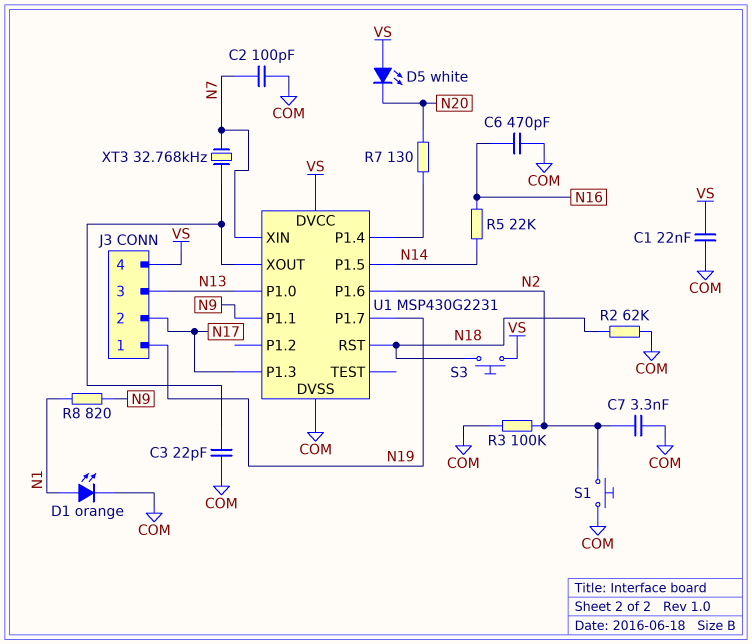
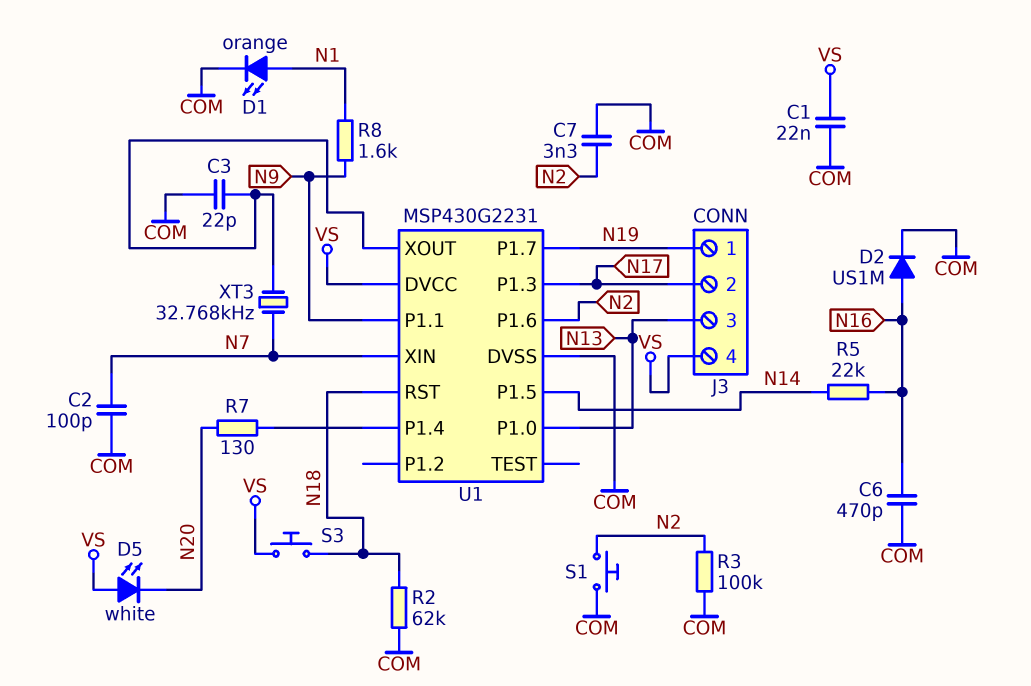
D2: none -> diode US1M (A N16, K COM)
R8: 820 (N1, N9) -> 1.6k (N1, N9)

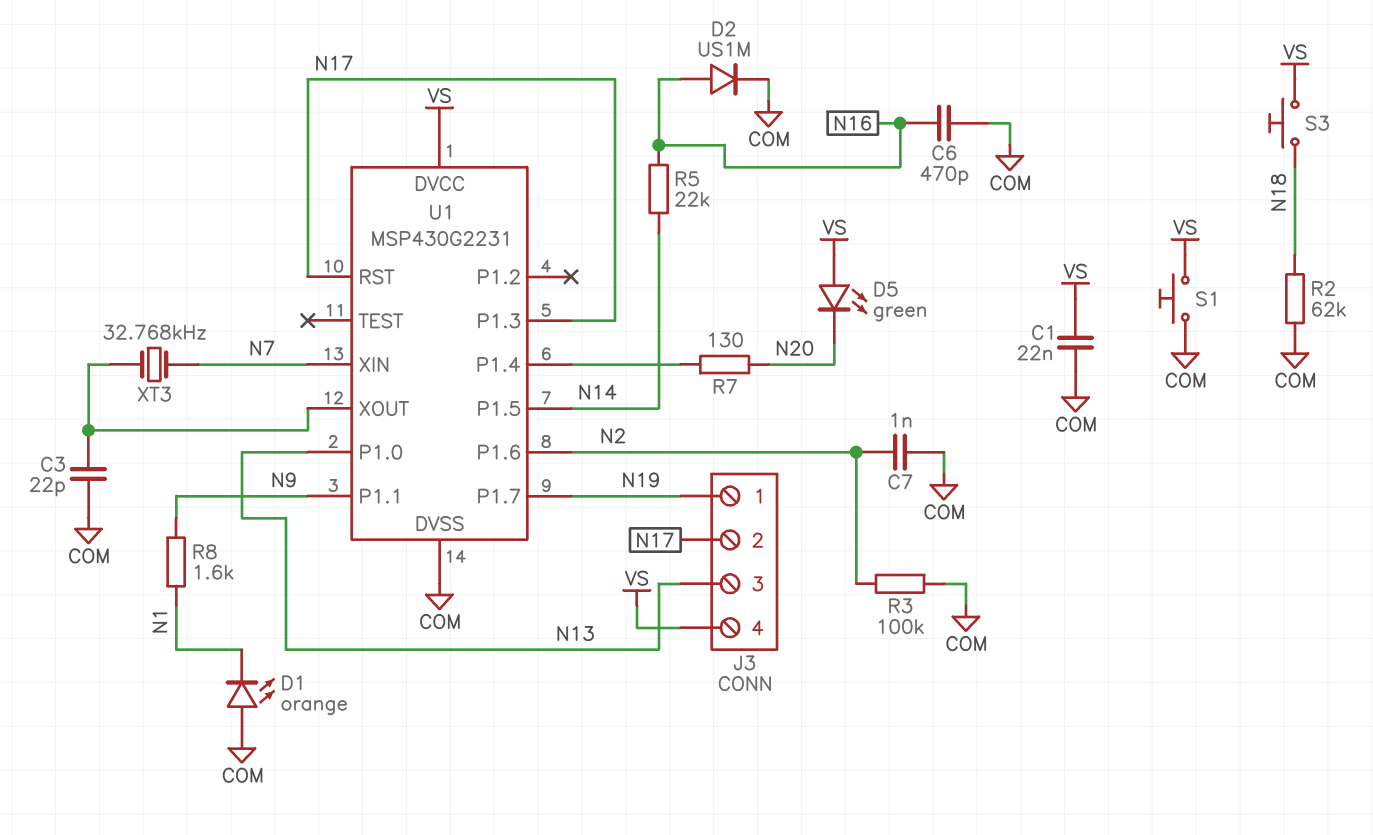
C2: 100pF (COM, N7) -> none
C7: 3.3nF (COM, N2) -> 1nF (COM, N2)
D1: LED orange (A N1, K COM) -> LED orange (A COM, K N1)
D5: LED white (A VS, K N20) -> LED green (A VS, K N20)
S1: button (COM, N2) -> button (COM, VS)
U1 pin RST: N18 -> N17

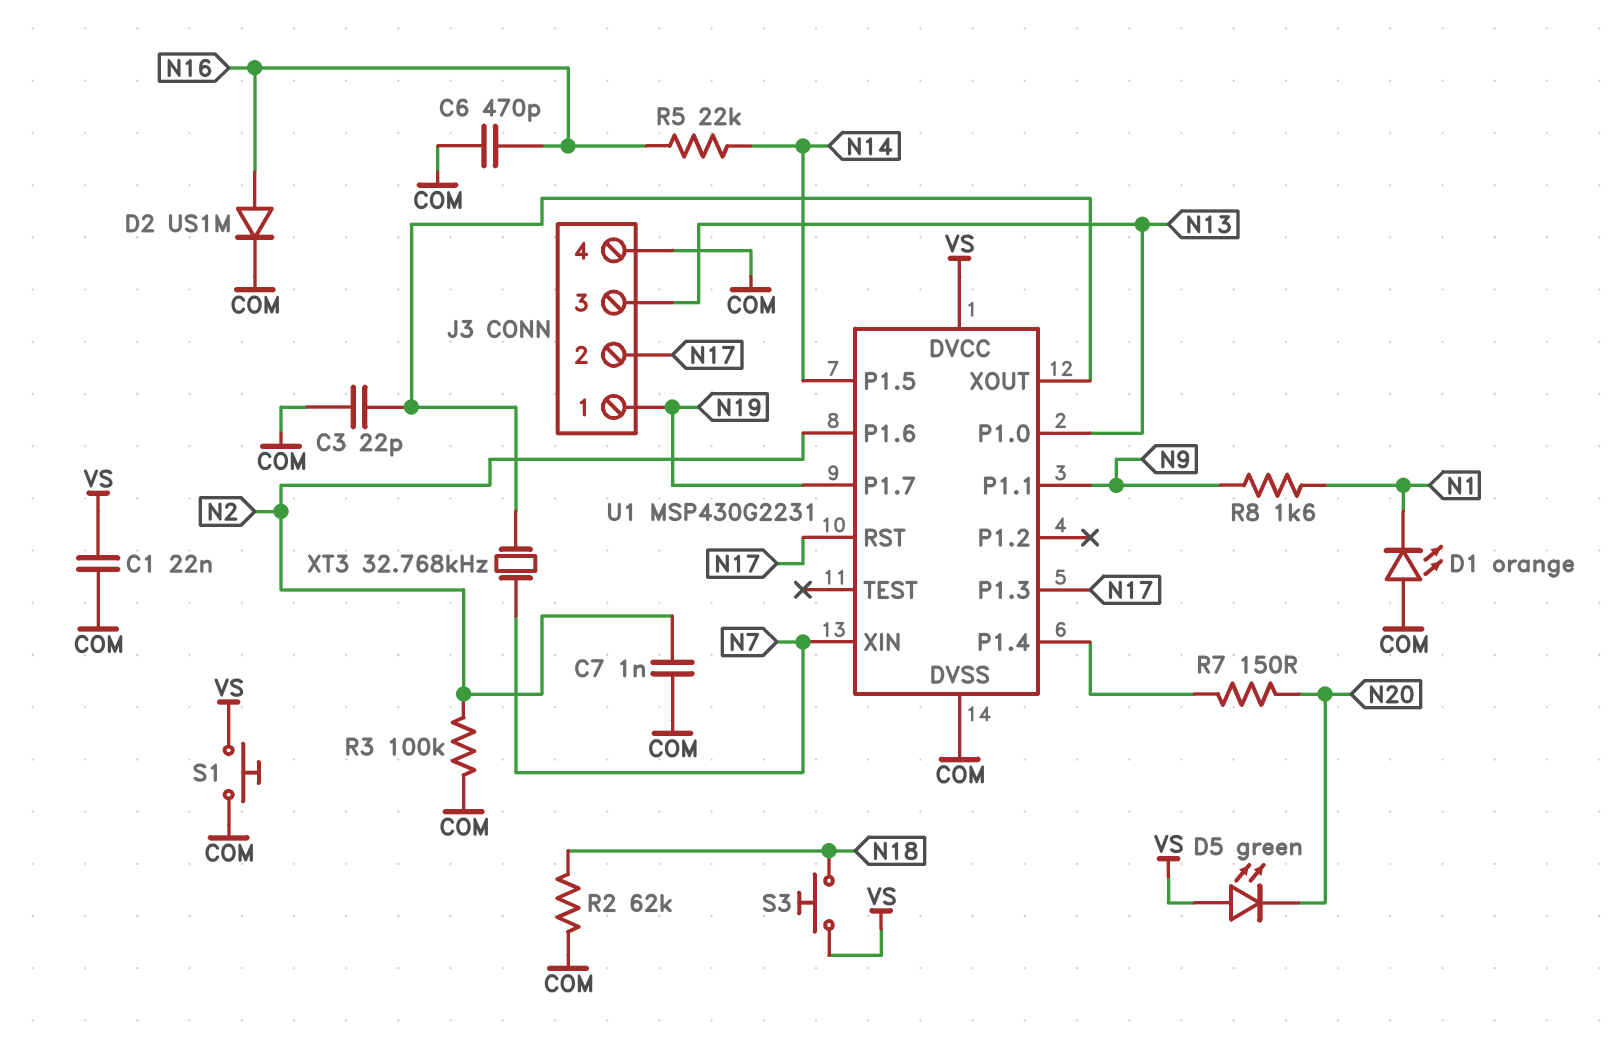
J3 pin 4: VS -> COM
R7: 130 (N20, U1/P1.4) -> 150 (N20, U1/P1.4)

